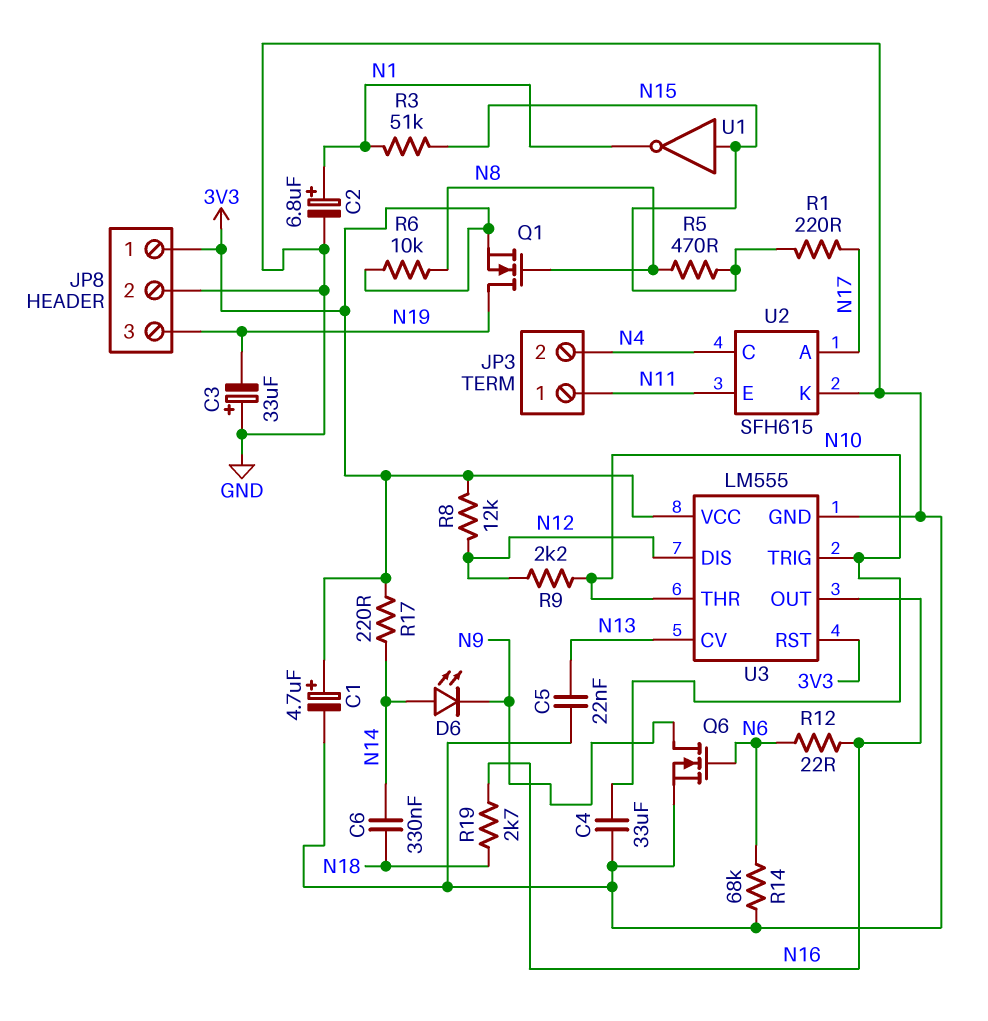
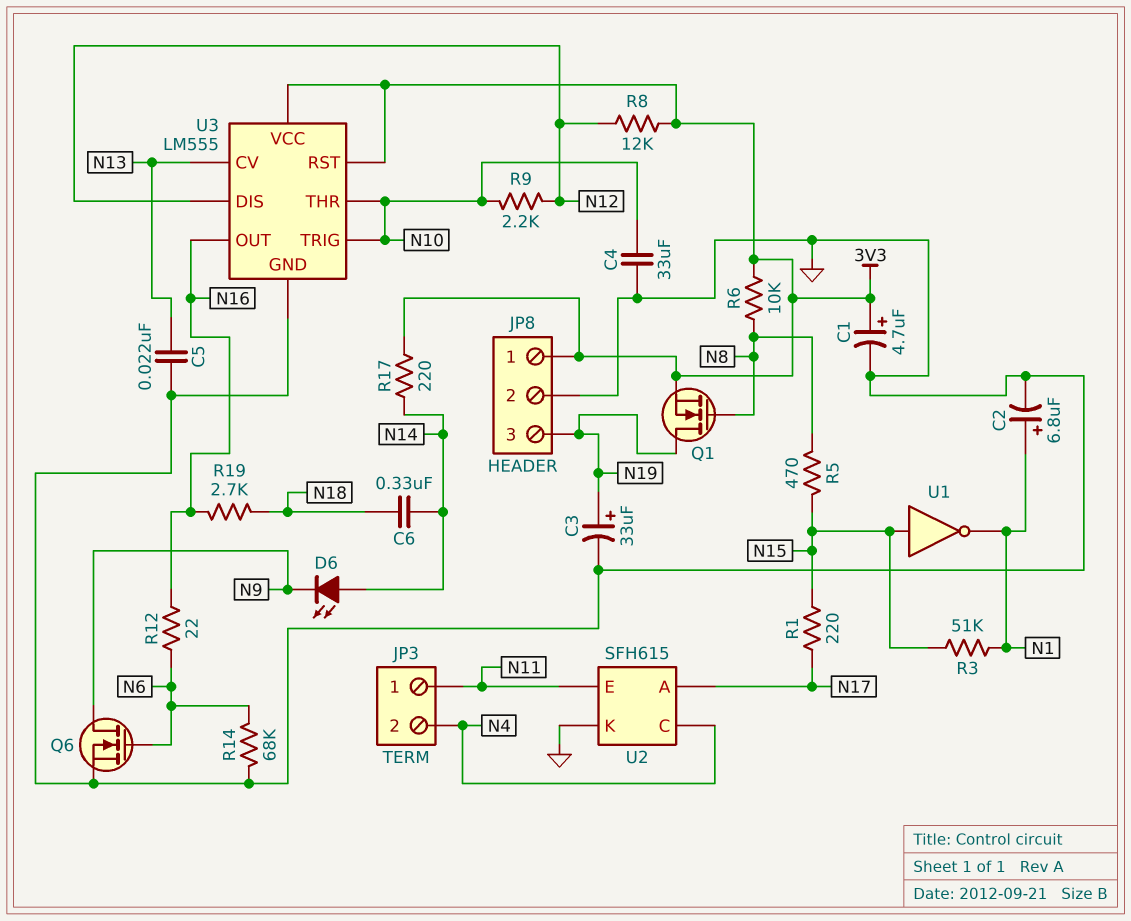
C3: 33uF (plus GND, minus N19) -> 33uF (plus N19, minus GND)

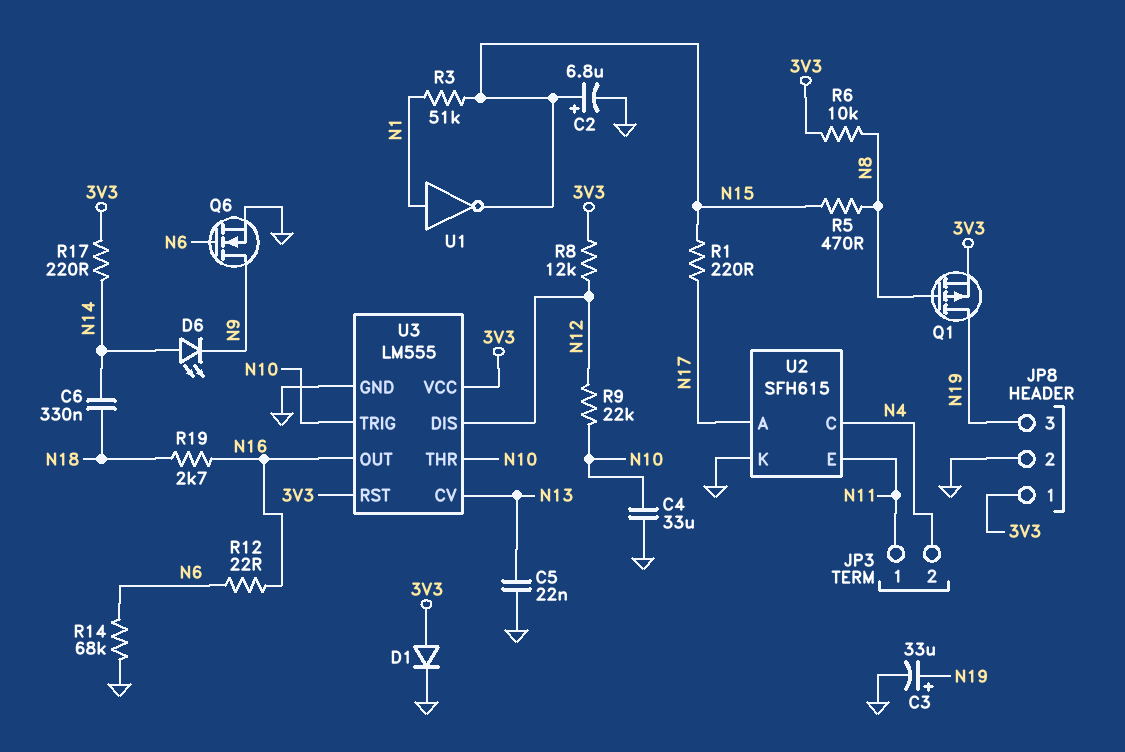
C1: 4.7uF (plus 3V3, minus GND) -> none
C2: 6.8uF (plus N1, minus GND) -> 6.8uF (plus N15, minus GND)
D1: none -> diode (A 3V3, K GND)
Q1: NMOS (G N8, D N19, S 3V3) -> PMOS (G N8, D N19, S 3V3)
R9: 2.2k (N10, N12) -> 22k (N10, N12)
U1: NOT (in N15, out N1) -> NOT (in N1, out N15)

